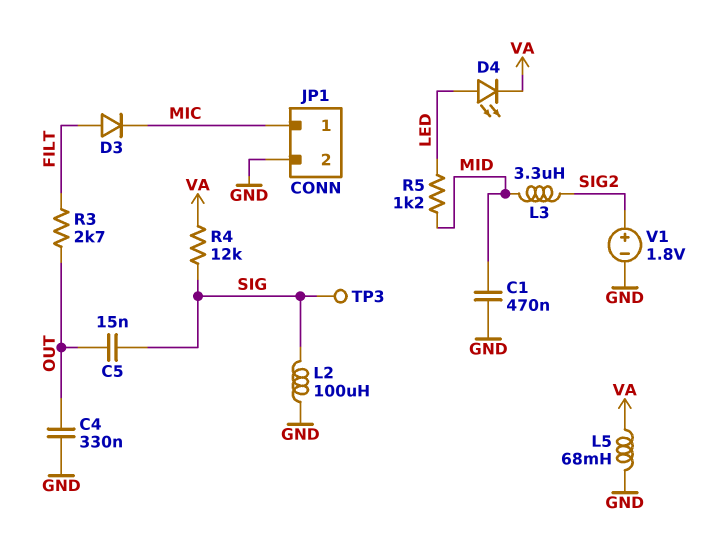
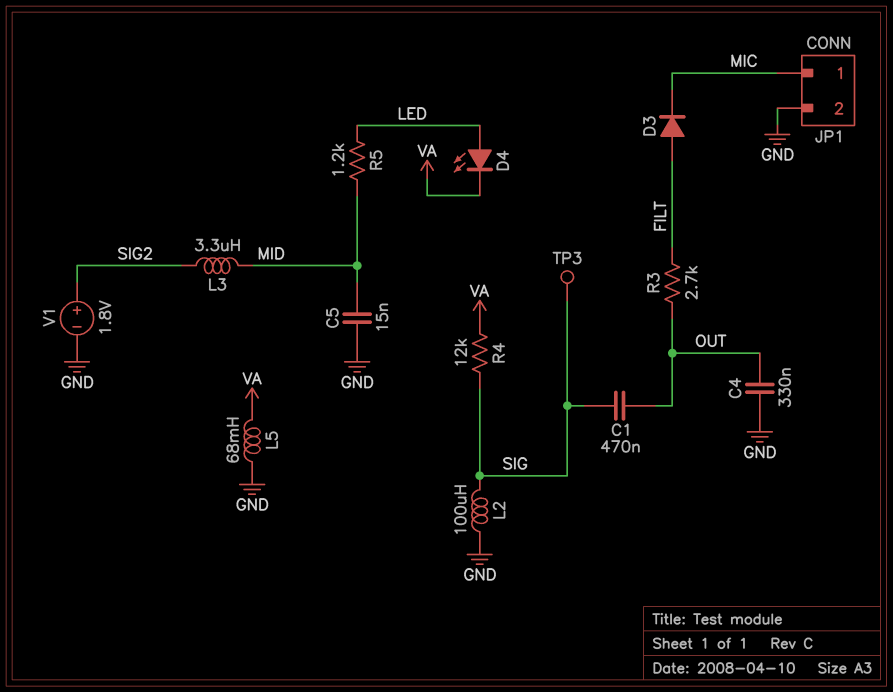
C1: 470nF (GND, MID) -> 470nF (OUT, SIG)
C5: 15nF (OUT, SIG) -> 15nF (GND, MID)

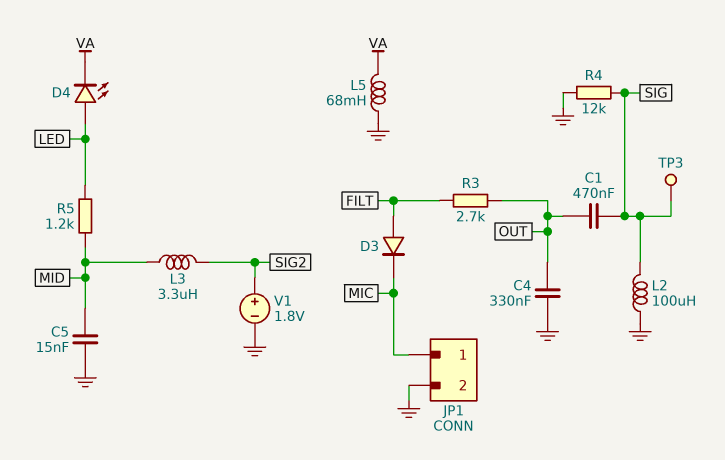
R4: 12k (SIG, VA) -> 12k (GND, SIG)

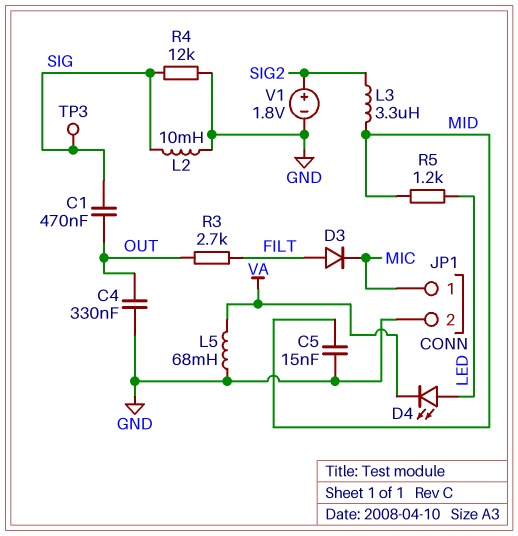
L2: 100uH (GND, SIG) -> 10mH (GND, SIG)

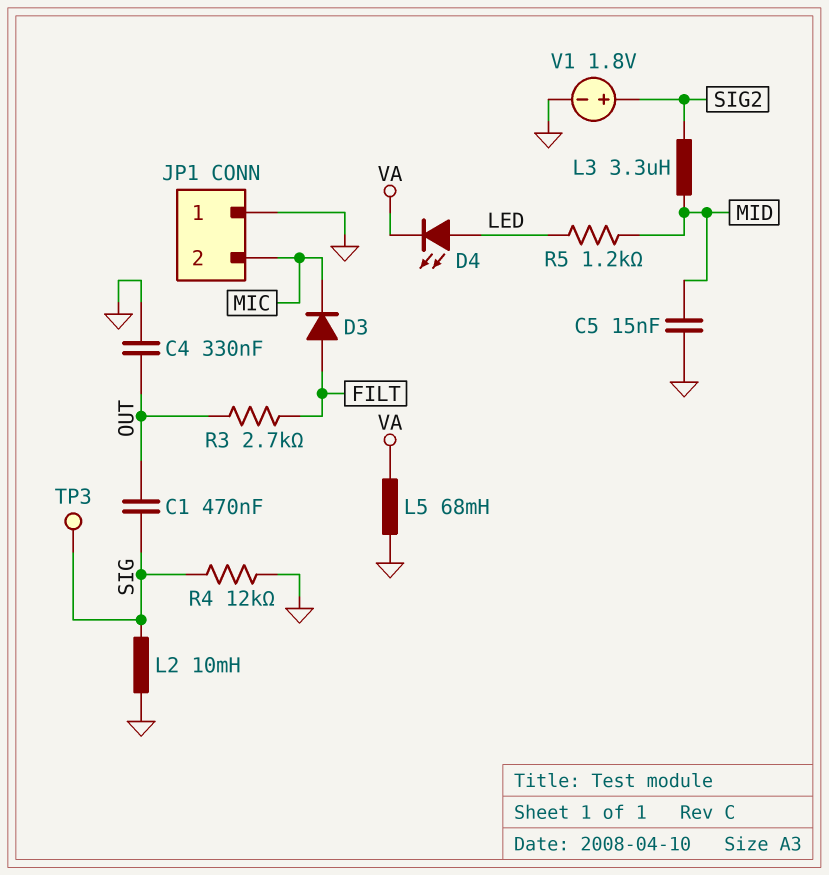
JP1 pin 1: MIC -> GND
JP1 pin 2: GND -> MIC

